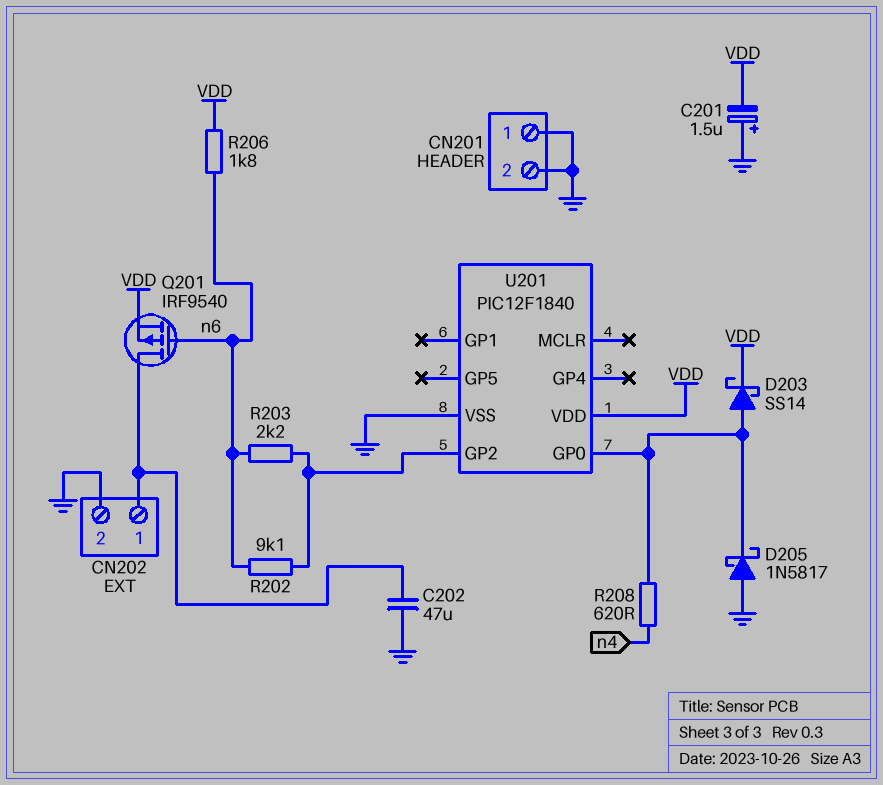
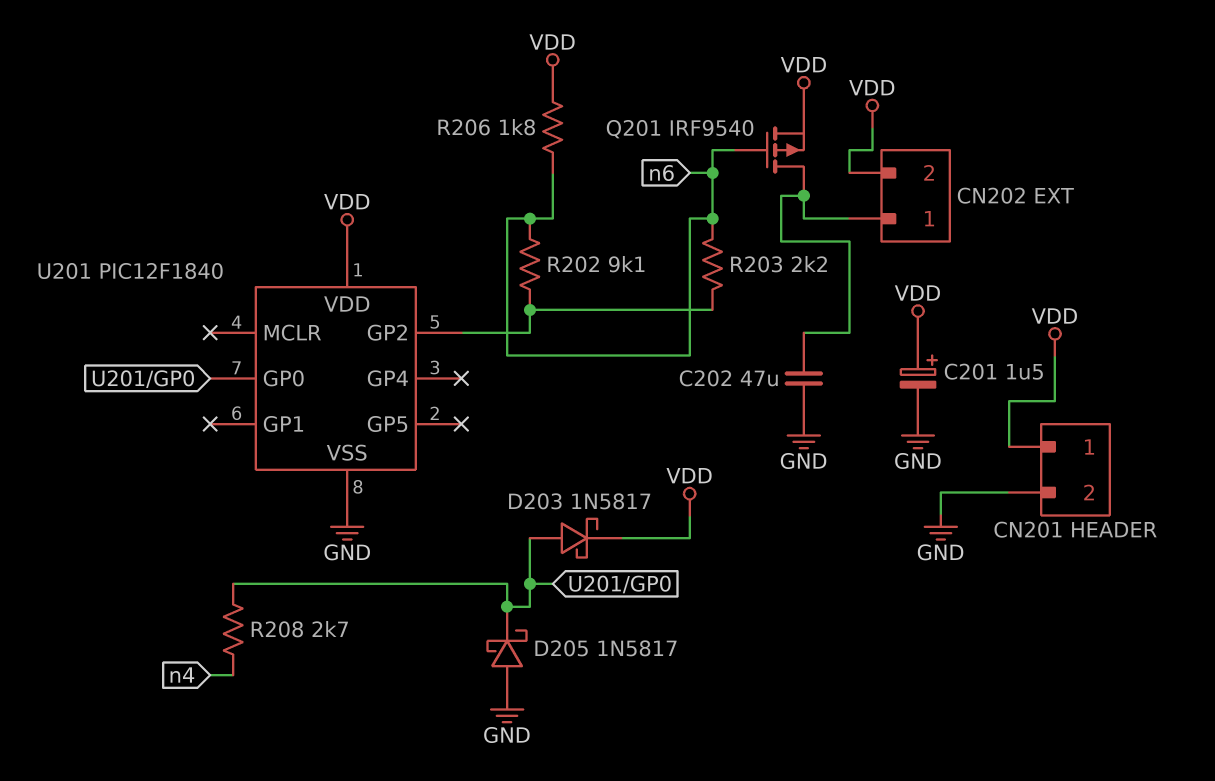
C201: 1.5uF (plus GND, minus VDD) -> 1.5uF (plus VDD, minus GND)
CN201 pin 1: GND -> VDD
CN202 pin 2: GND -> VDD
D203: schottky SS14 (A U201/GP0, K VDD) -> schottky 1N5817 (A U201/GP0, K VDD)
R208: 620 (U201/GP0, n4) -> 2.7k (U201/GP0, n4)

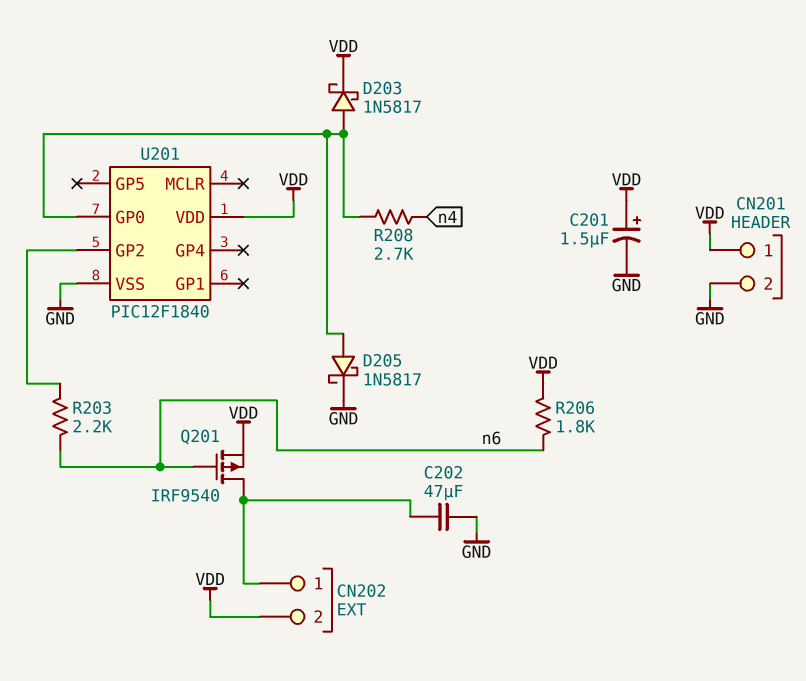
D205: schottky 1N5817 (A GND, K U201/GP0) -> schottky 1N5817 (A U201/GP0, K GND)
R202: 9.1k (U201/GP2, n6) -> none

